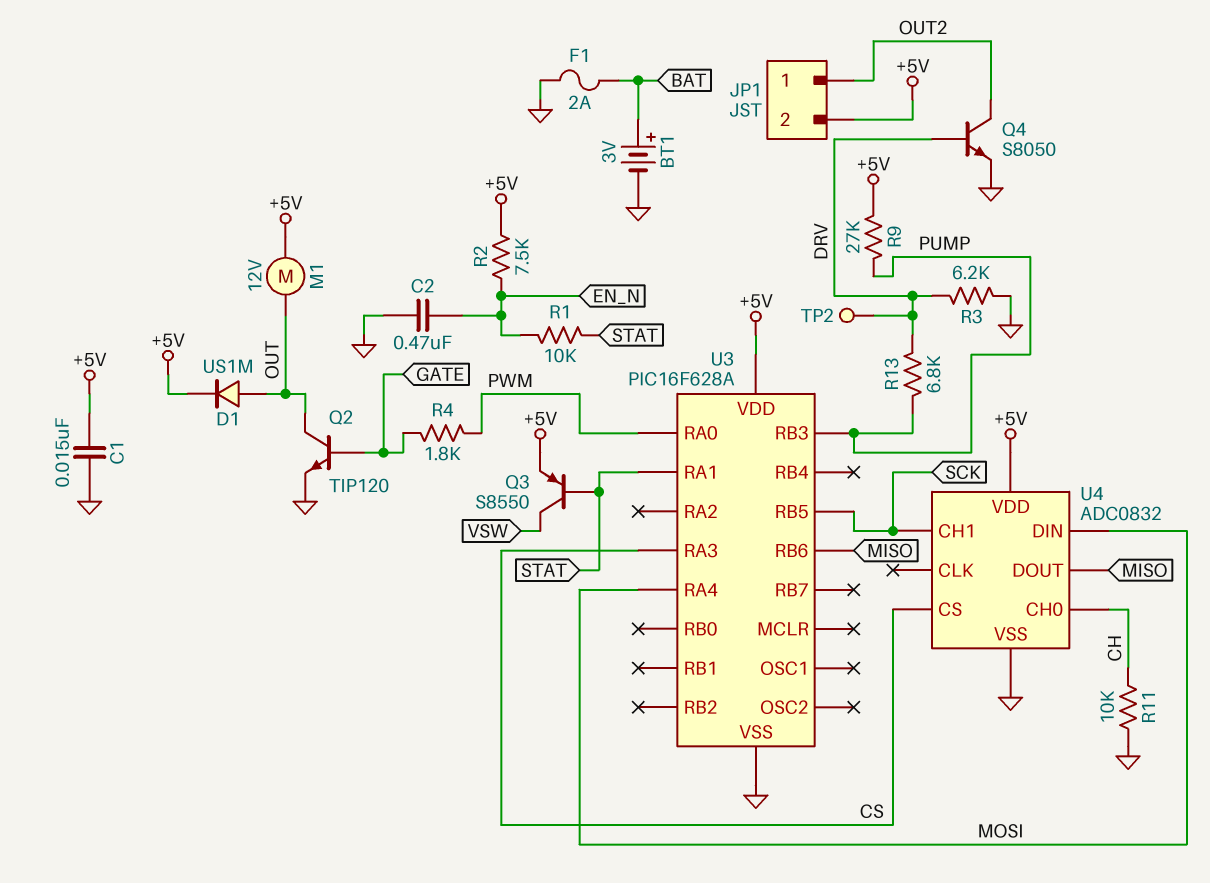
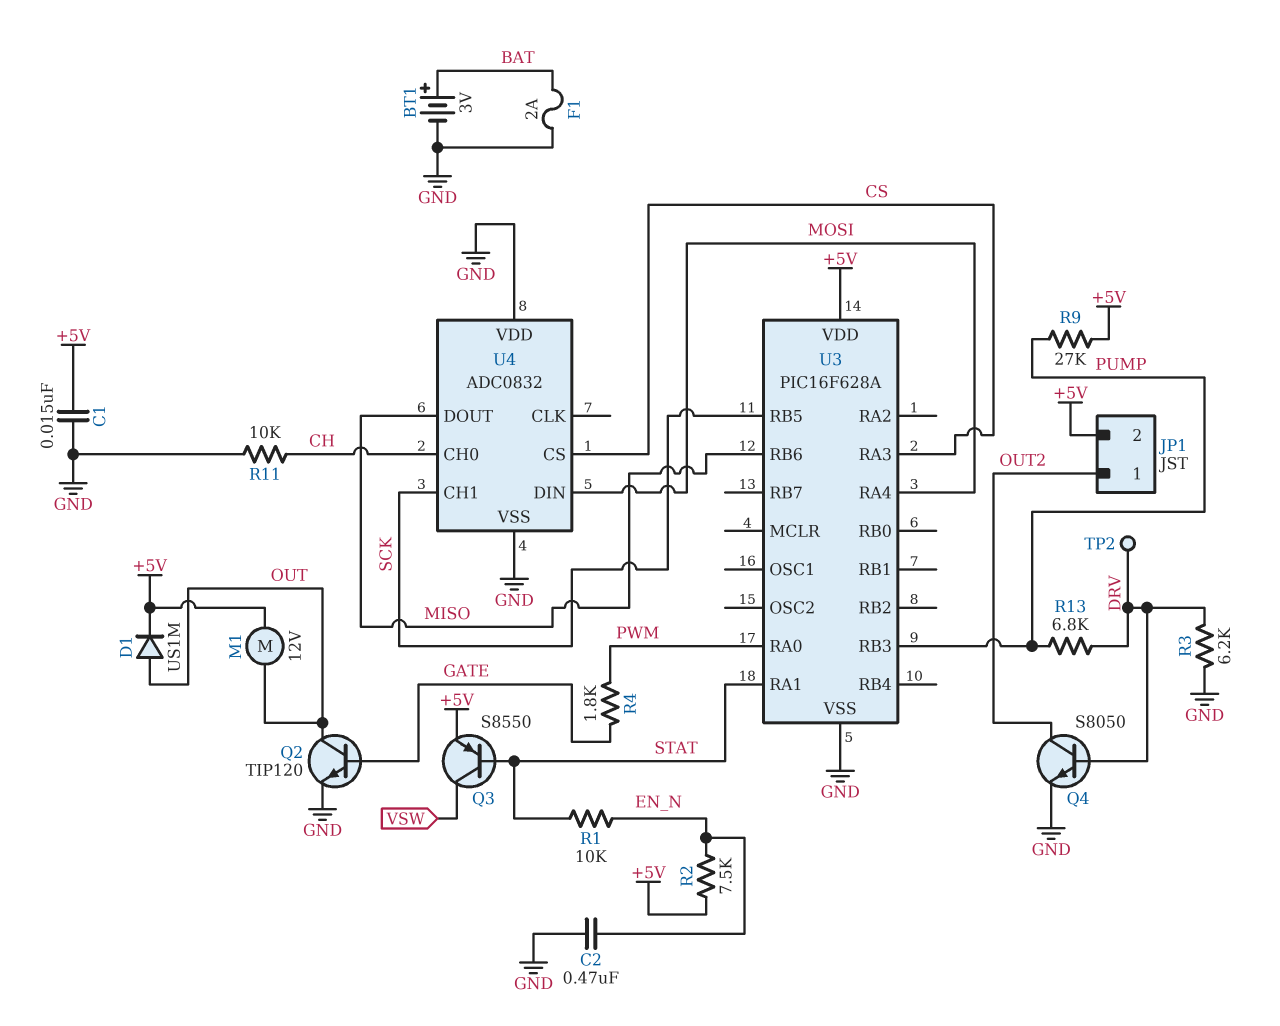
U4 pin VDD: +5V -> GND

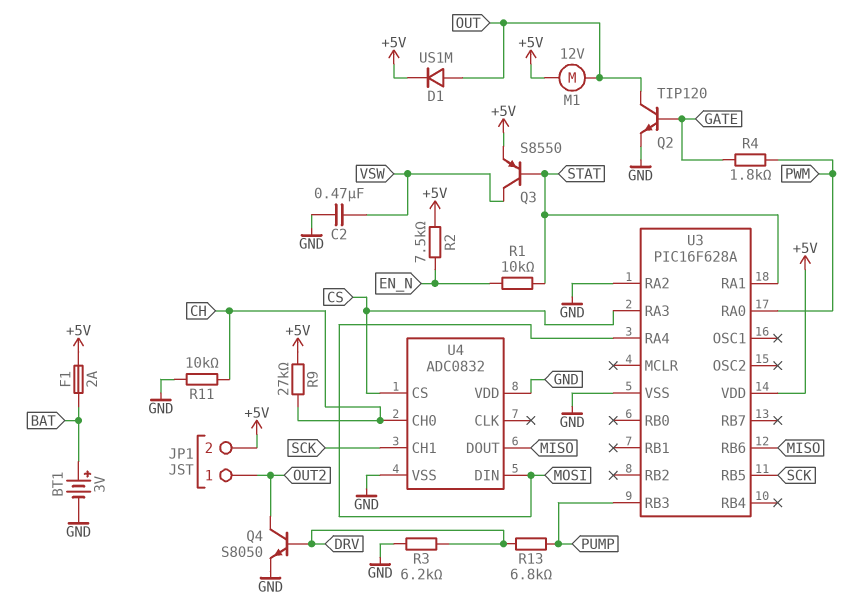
C1: 15nF (+5V, GND) -> none
C2: 470nF (EN_N, GND) -> 470nF (GND, VSW)
F1: 2A (BAT, GND) -> 2A (+5V, BAT)
R9: 27k (+5V, PUMP) -> 27k (+5V, CH)
TP2: test point (DRV) -> none
U3 pin RA2: none -> GND

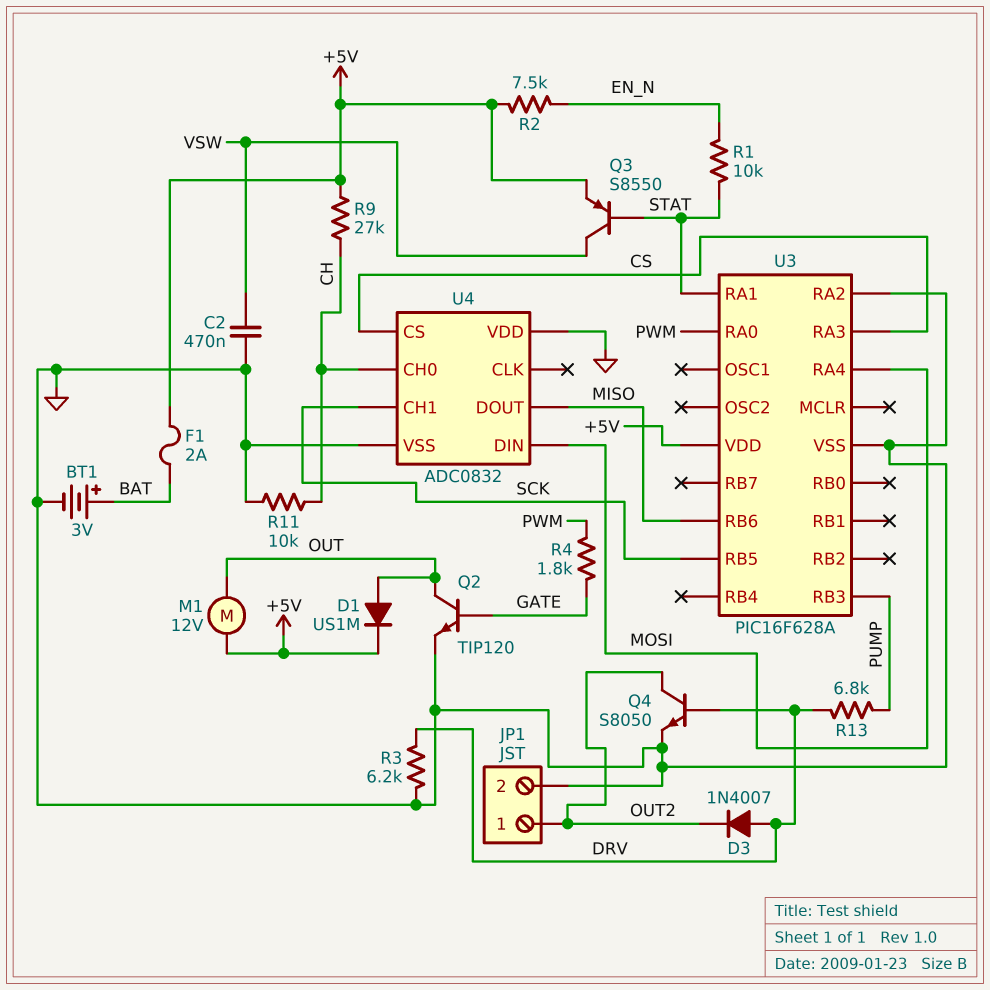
D3: none -> diode 1N4007 (A DRV, K OUT2)
JP1 pin 2: +5V -> GND

